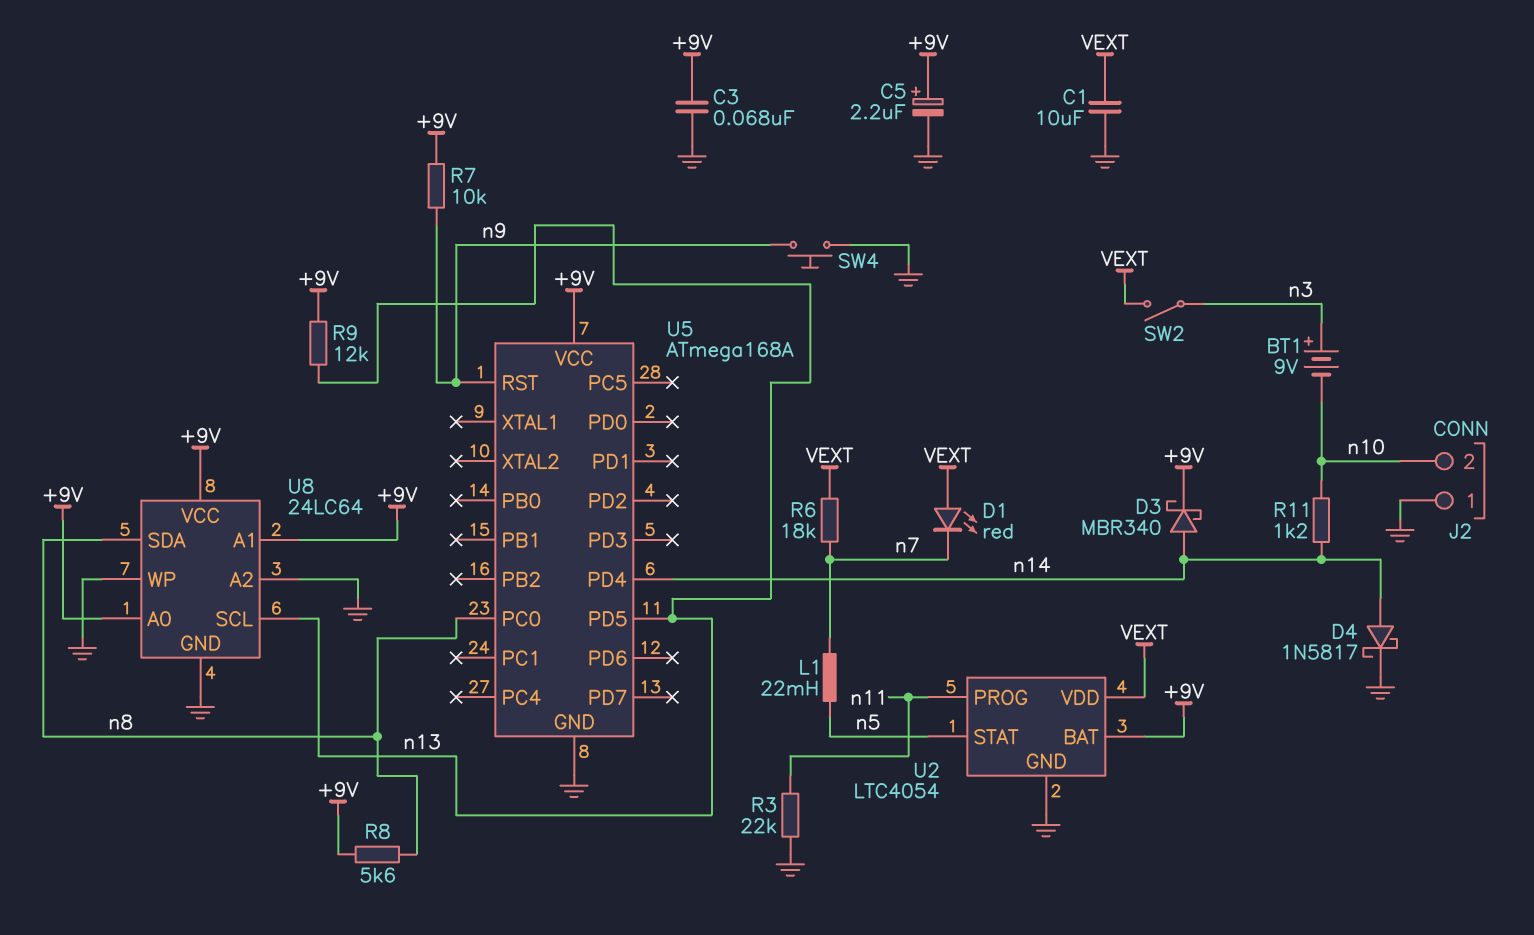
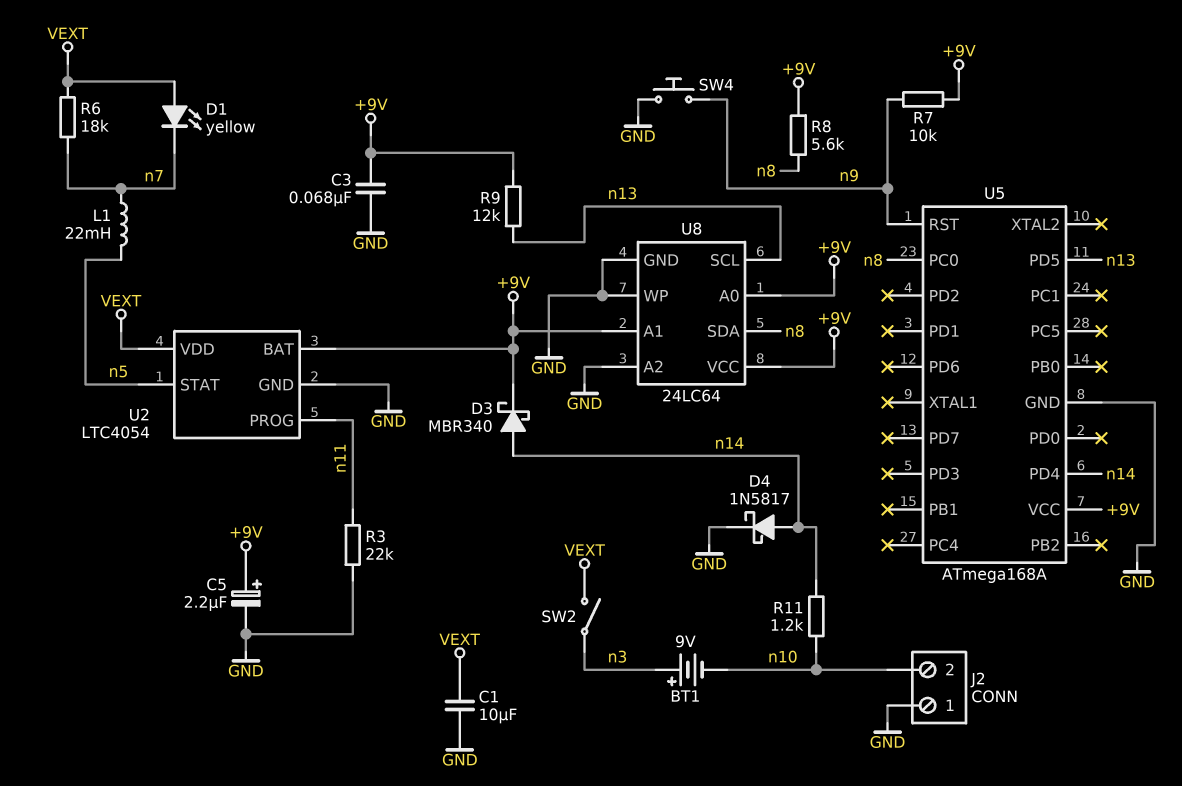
D1: LED red (A VEXT, K n7) -> LED yellow (A VEXT, K n7)

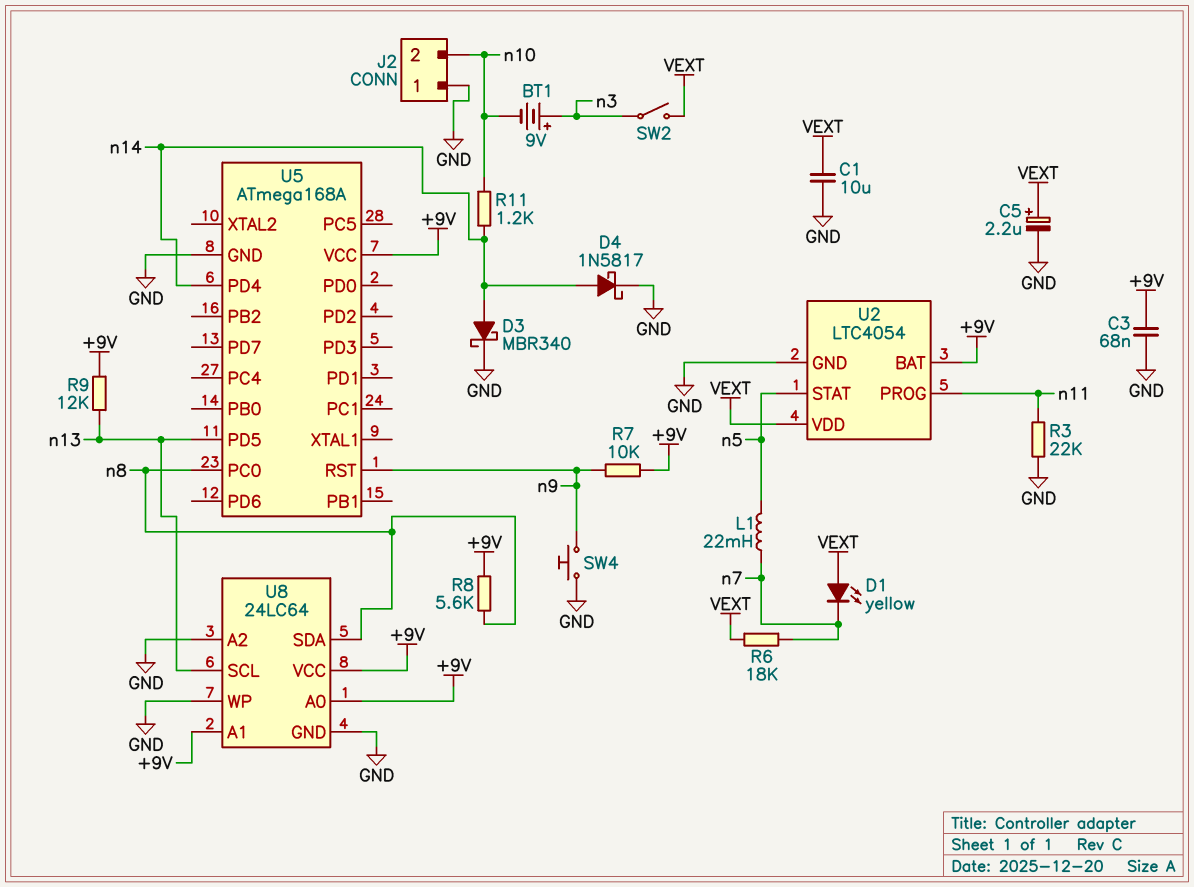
C5: 2.2uF (plus +9V, minus GND) -> 2.2uF (plus VEXT, minus GND)
D3: schottky MBR340 (A n14, K +9V) -> schottky MBR340 (A n14, K GND)

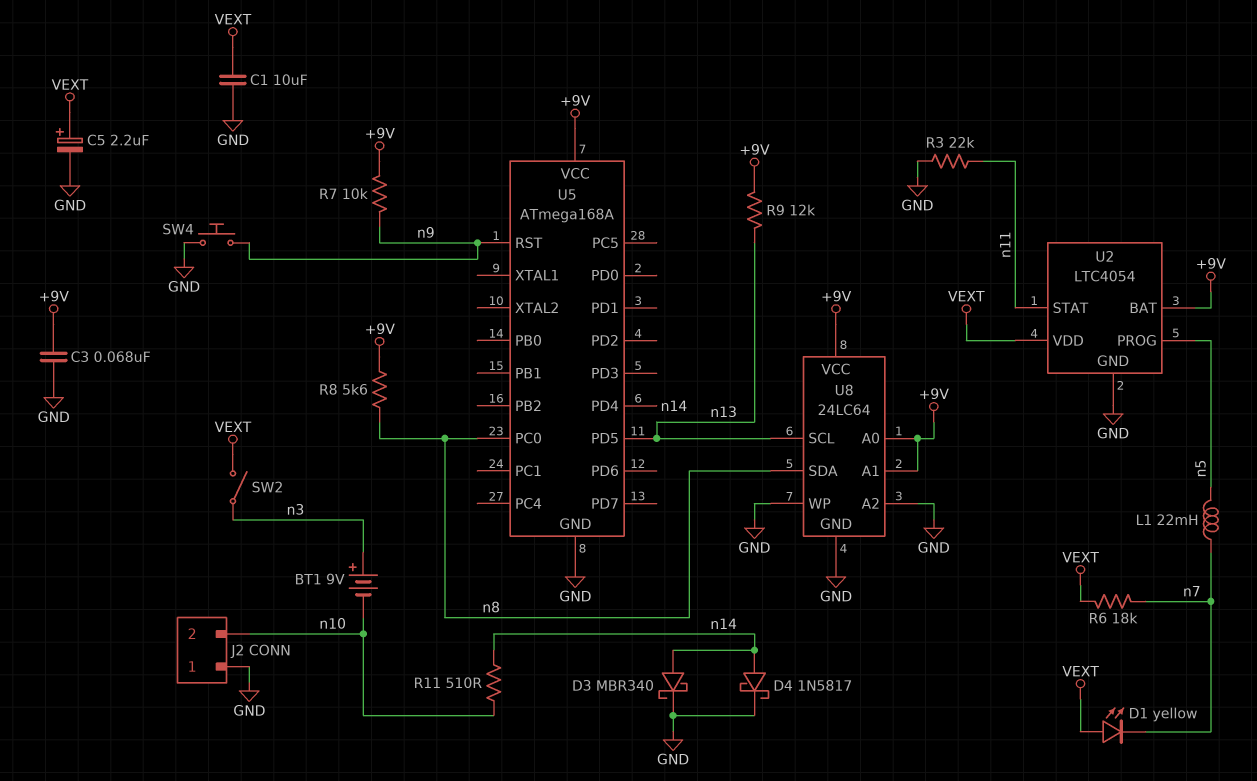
R11: 1.2k (n10, n14) -> 510 (n10, n14)
U2 pin PROG: n11 -> n5
U2 pin STAT: n5 -> n11

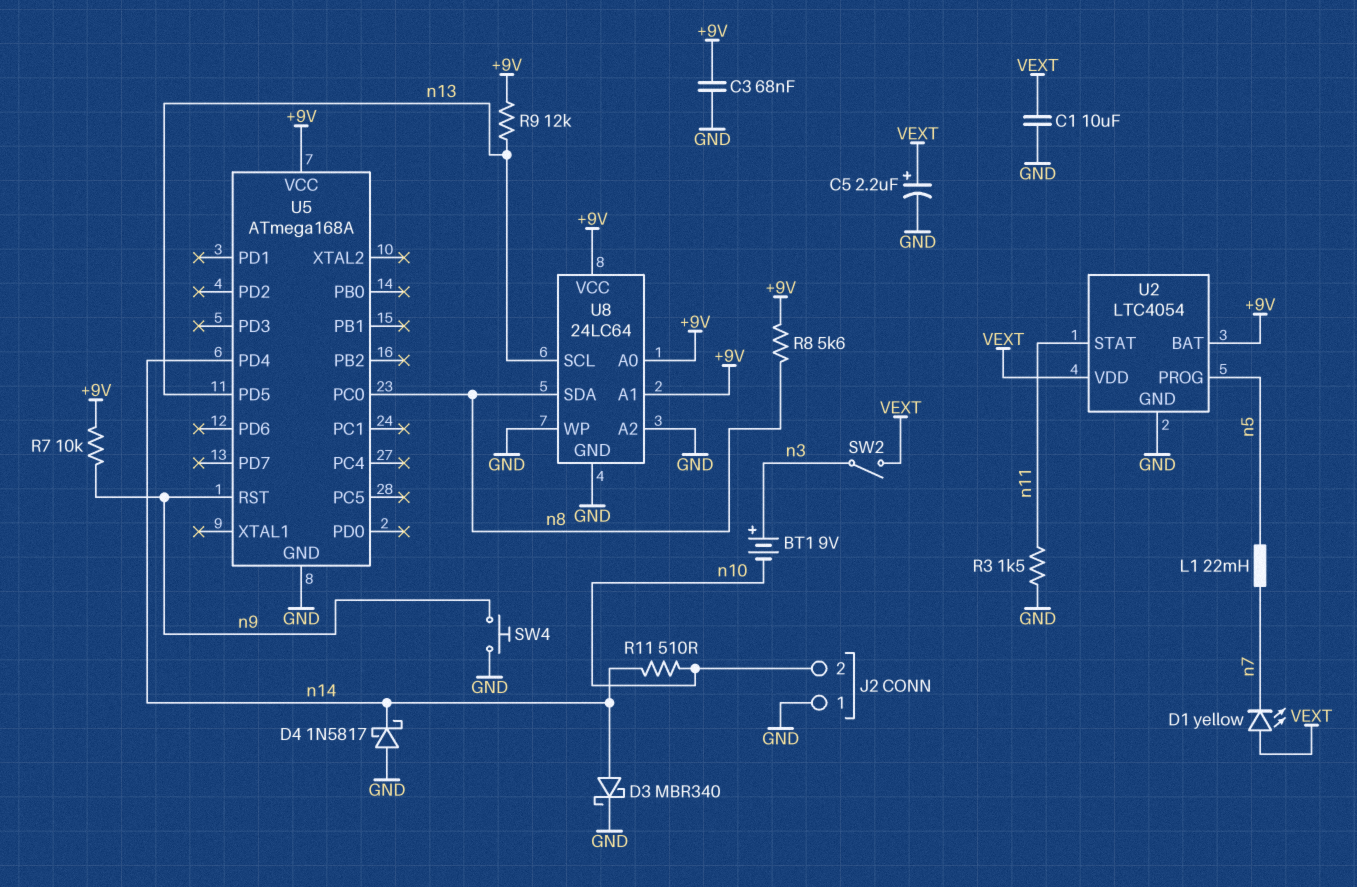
D4: schottky 1N5817 (A n14, K GND) -> schottky 1N5817 (A GND, K n14)
R3: 22k (GND, n11) -> 1.5k (GND, n11)
R6: 18k (VEXT, n7) -> none

